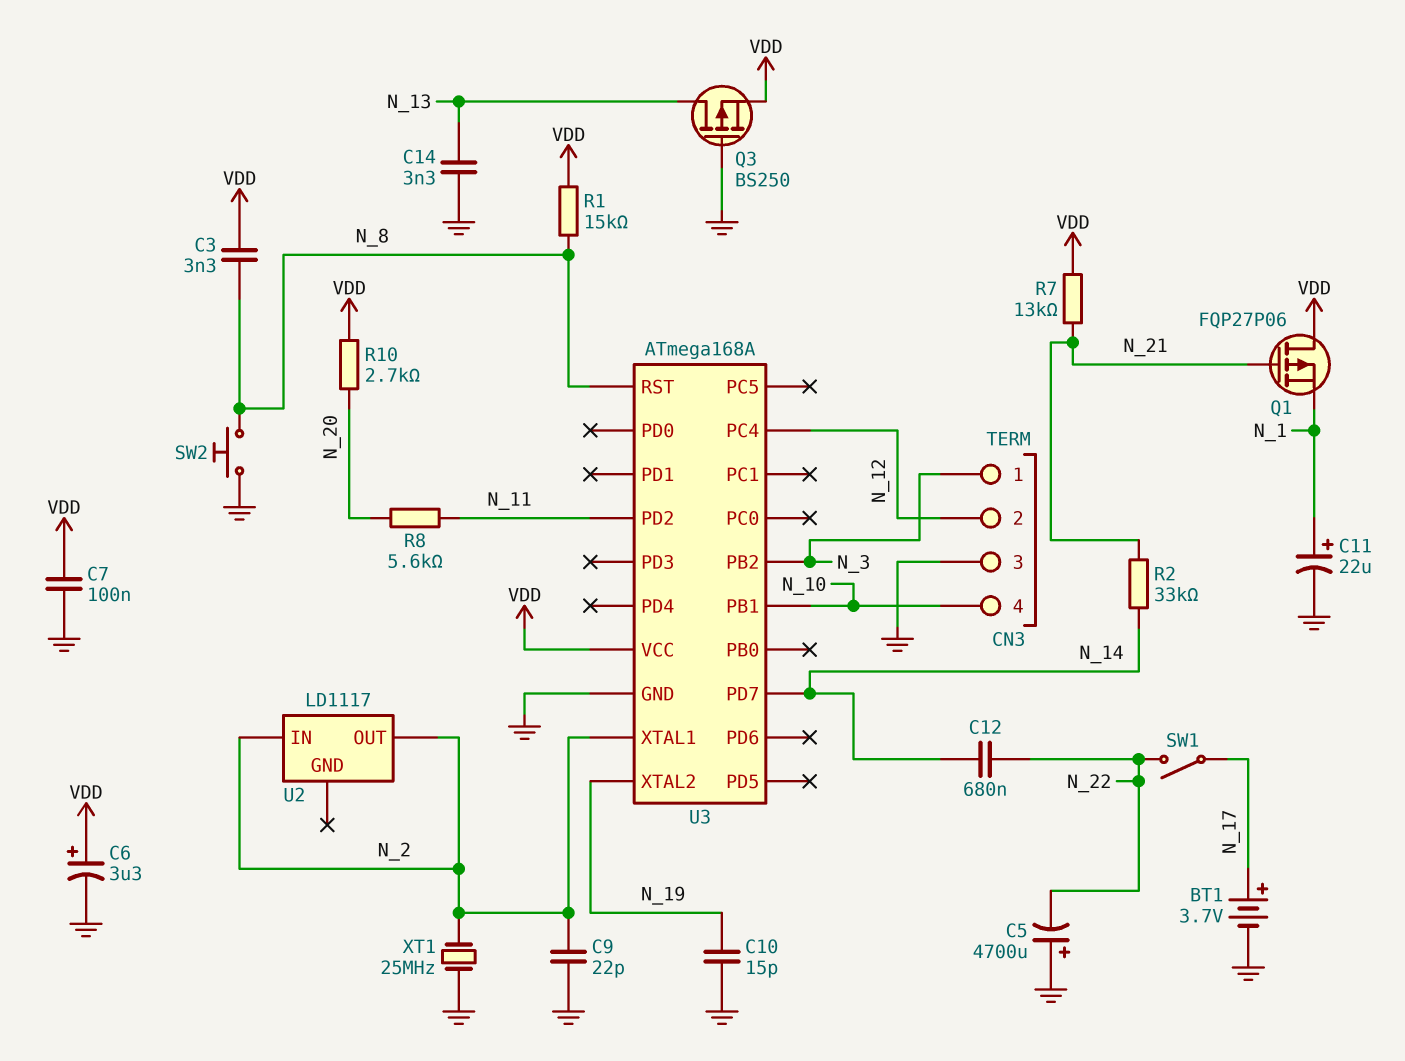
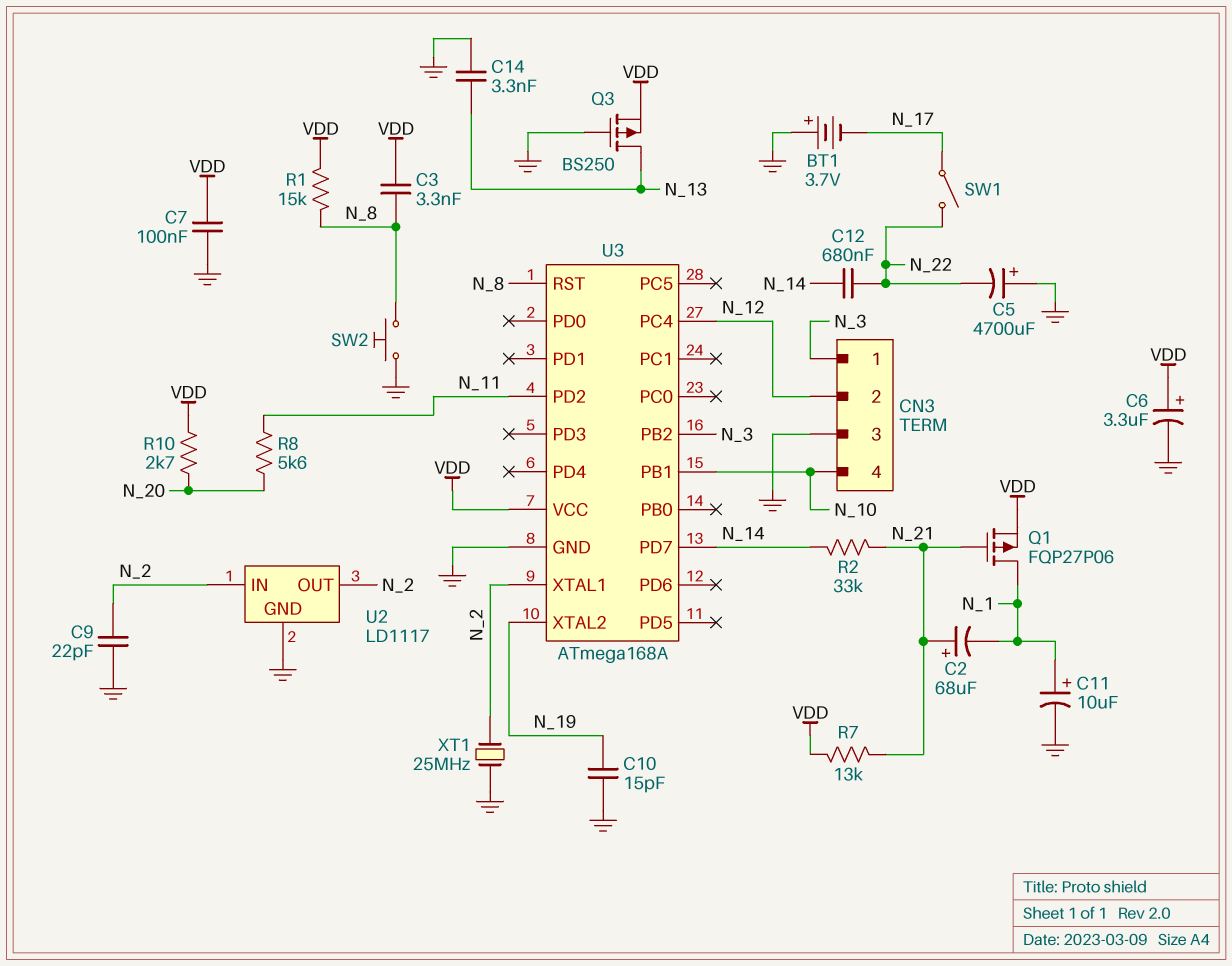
BT1: 3.7V (plus N_17, minus GND) -> 3.7V (plus GND, minus N_17)
C2: none -> 68uF (plus N_21, minus N_1)
C11: 22uF (plus N_1, minus GND) -> 10uF (plus N_1, minus GND)
Q1: PMOS FQP27P06 (G N_21, D VDD, S N_1) -> PMOS FQP27P06 (G N_21, D N_1, S VDD)
U2 pin GND: none -> GND

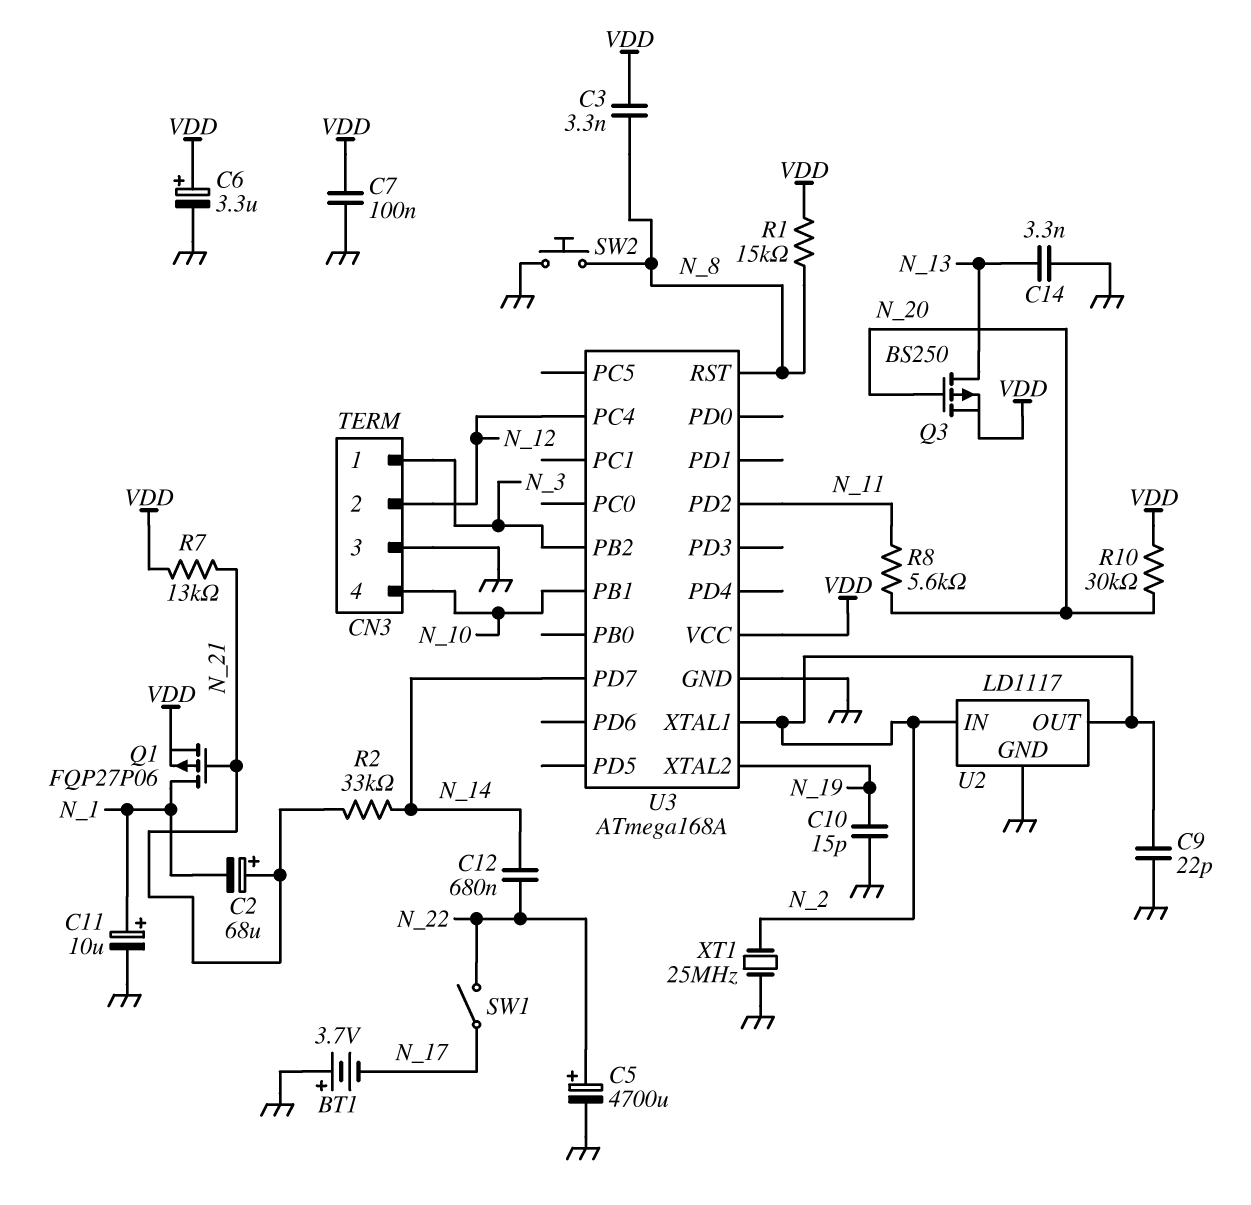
C5: 4700uF (plus GND, minus N_22) -> 4700uF (plus N_22, minus GND)
Q3: PMOS BS250 (G GND, D N_13, S VDD) -> PMOS BS250 (G N_20, D N_13, S VDD)
R10: 2.7k (N_20, VDD) -> 30k (N_20, VDD)

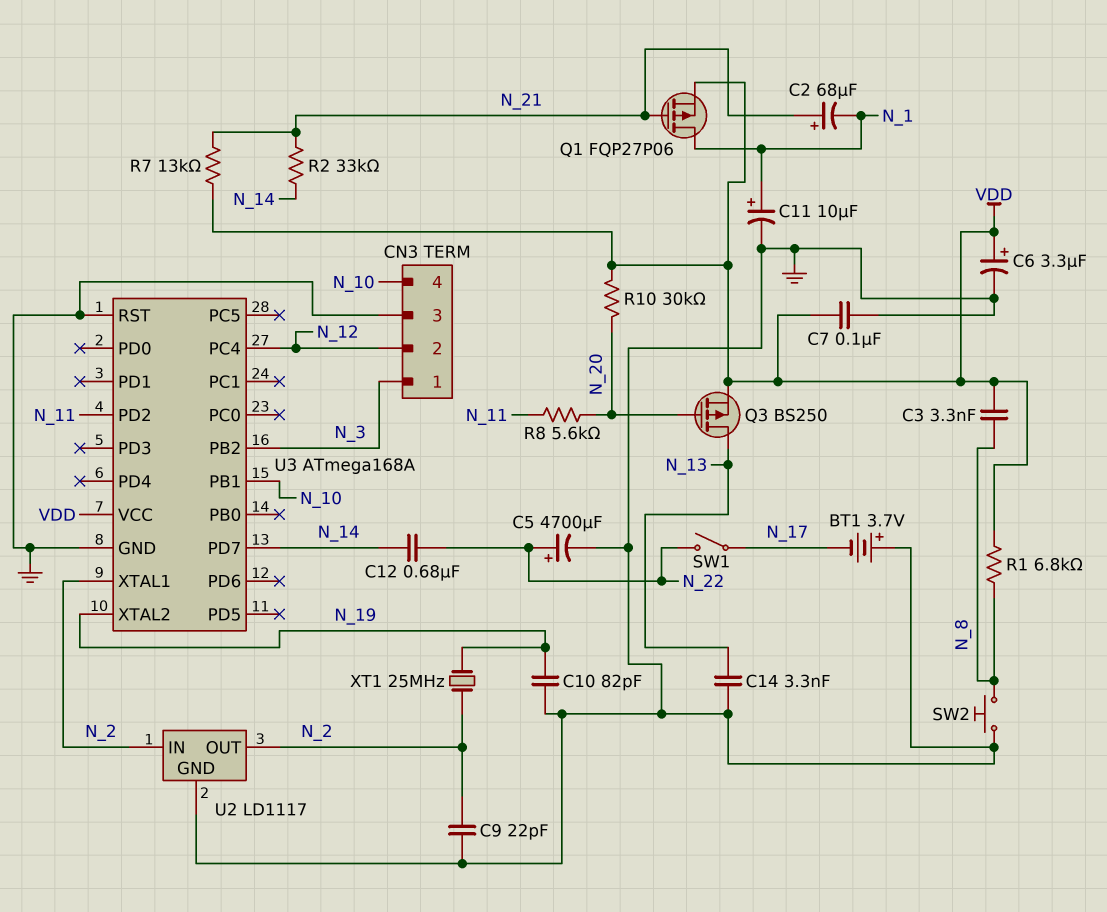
C10: 15pF (GND, N_19) -> 82pF (GND, N_19)
R1: 15k (N_8, VDD) -> 6.8k (N_8, VDD)
U3 pin RST: N_8 -> GND
XT1: 25MHz (GND, N_2) -> 25MHz (N_2, N_19)

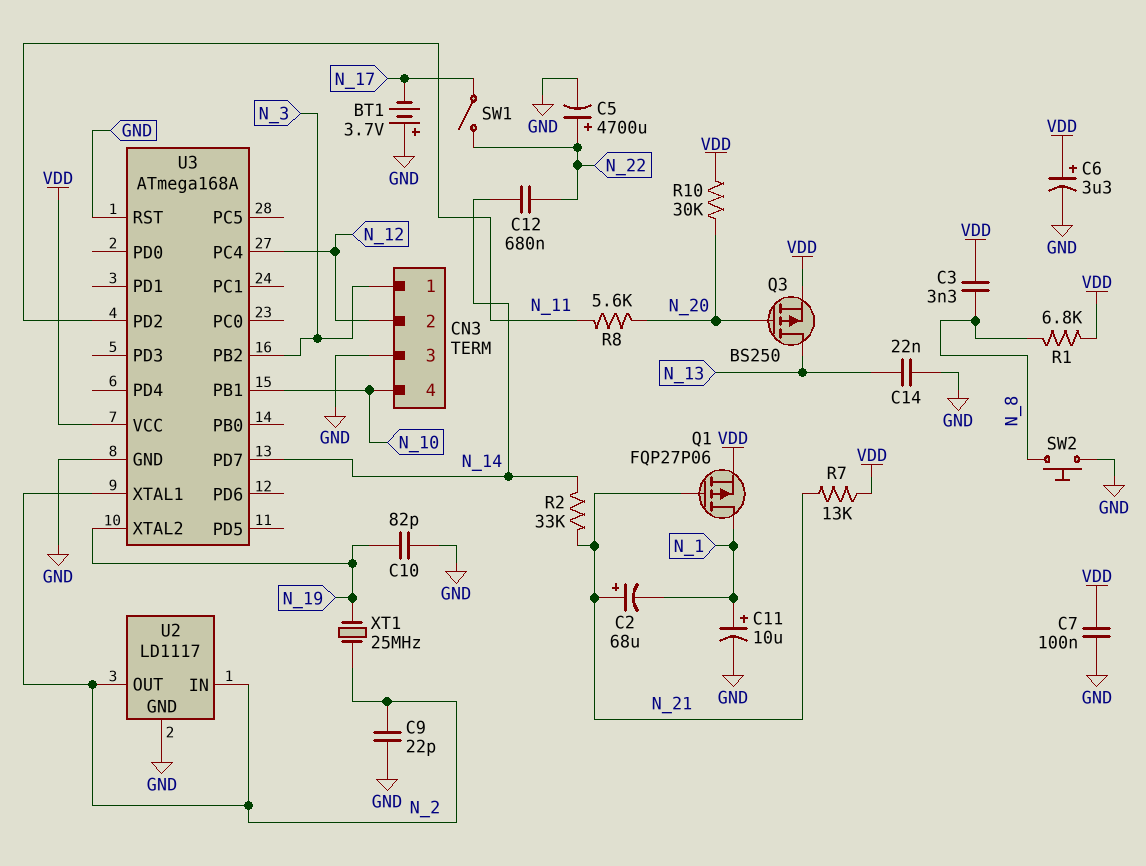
C14: 3.3nF (GND, N_13) -> 22nF (GND, N_13)

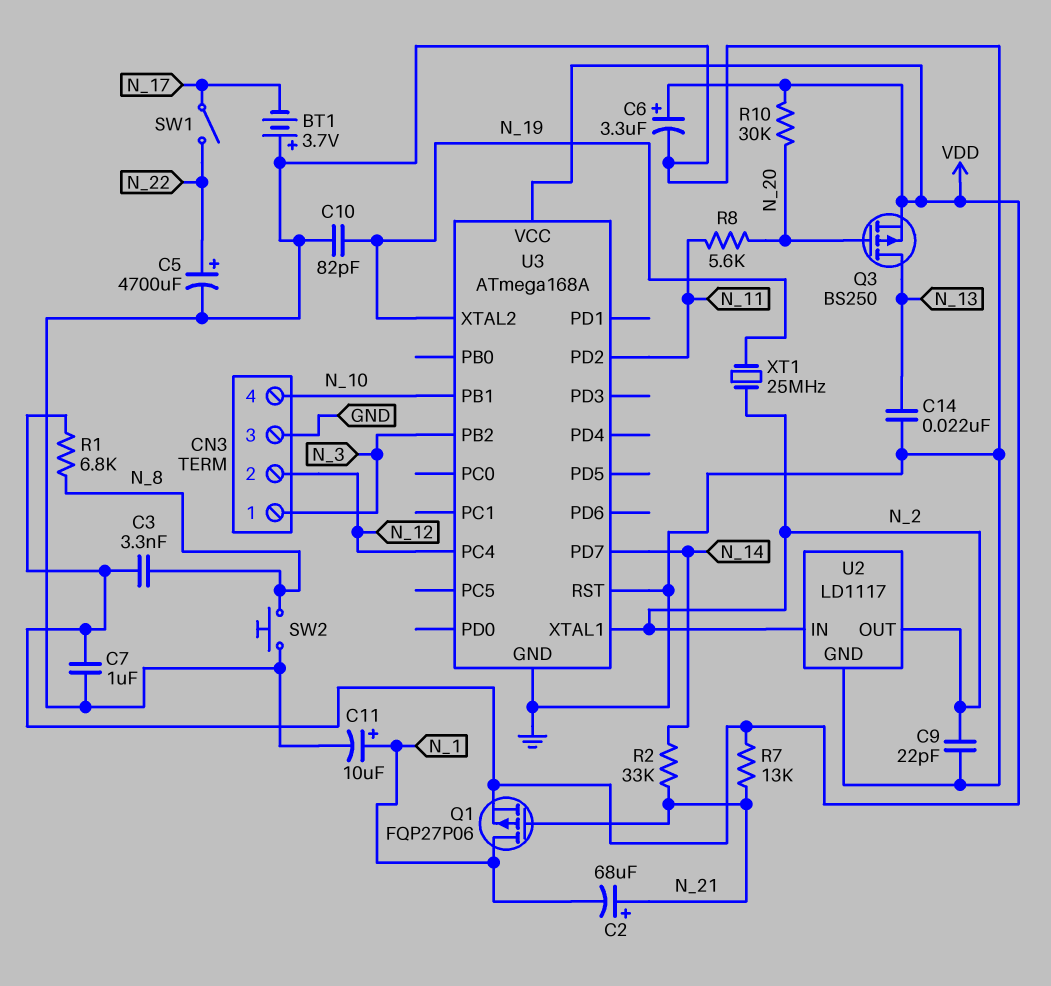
C7: 100nF (GND, VDD) -> 1uF (GND, VDD)
C12: 680nF (N_14, N_22) -> none

